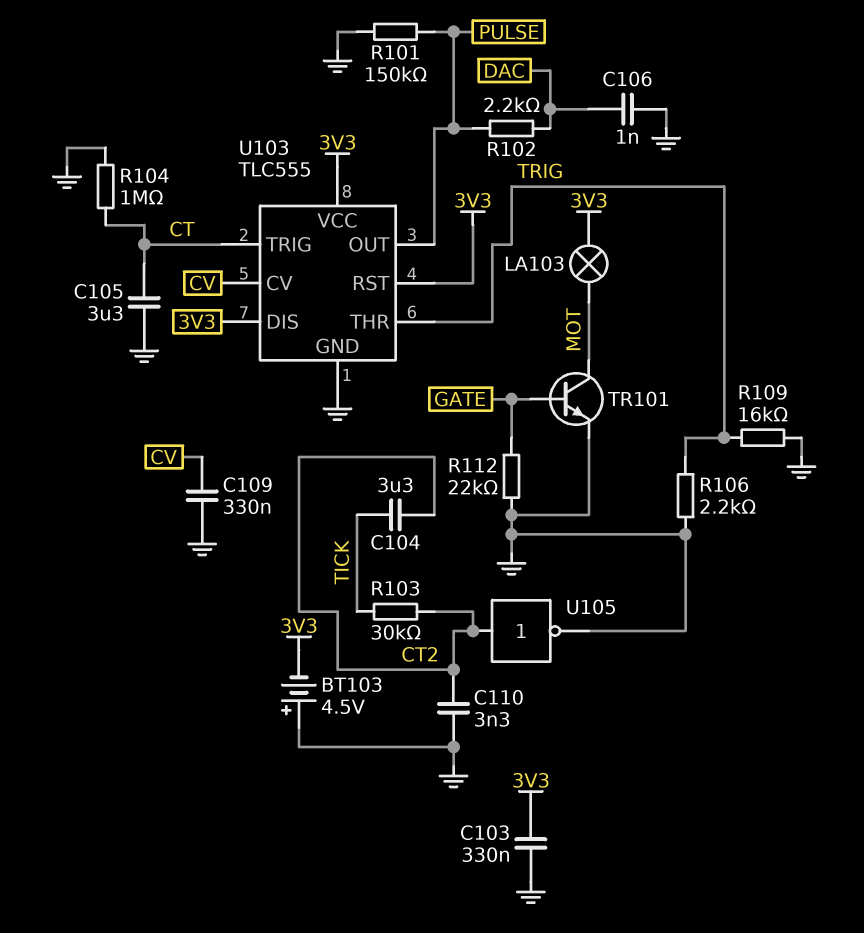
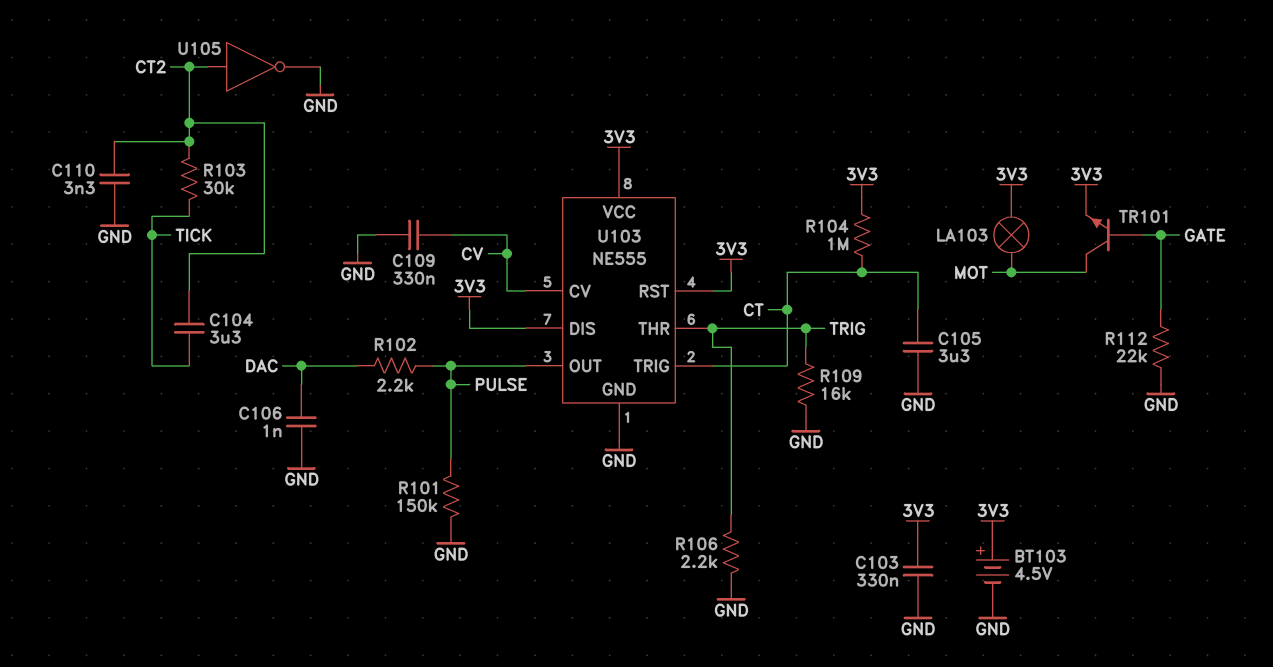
BT103: 4.5V (plus GND, minus 3V3) -> 4.5V (plus 3V3, minus GND)
R104: 1M (CT, GND) -> 1M (3V3, CT)
TR101: NPN (B GATE, C MOT, E GND) -> NPN (B GATE, C MOT, E 3V3)
U103: TLC555 -> NE555

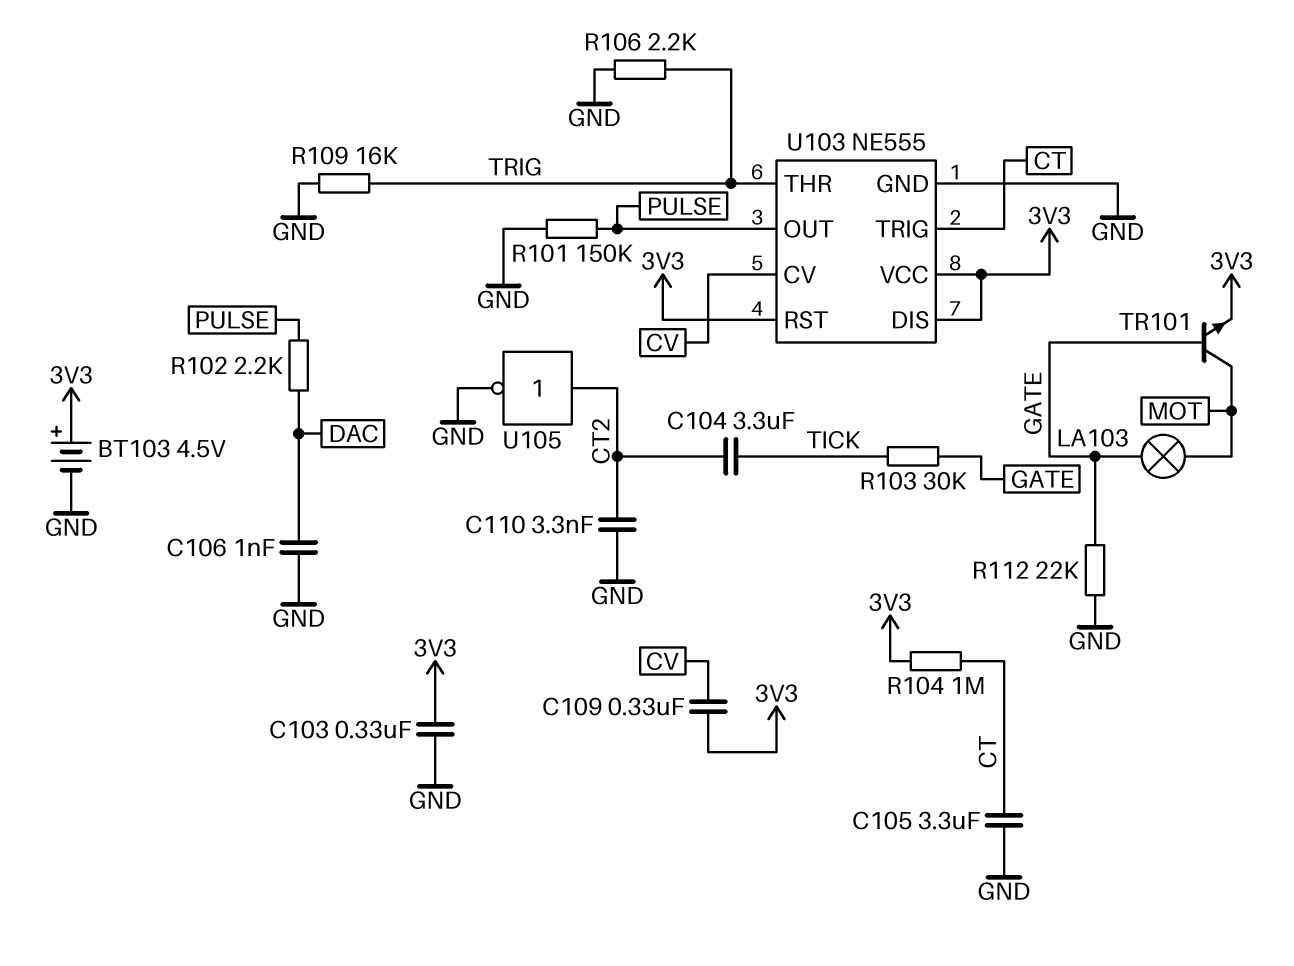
C109: 330nF (CV, GND) -> 330nF (3V3, CV)
LA103: lamp (3V3, MOT) -> lamp (GATE, MOT)
R103: 30k (CT2, TICK) -> 30k (GATE, TICK)

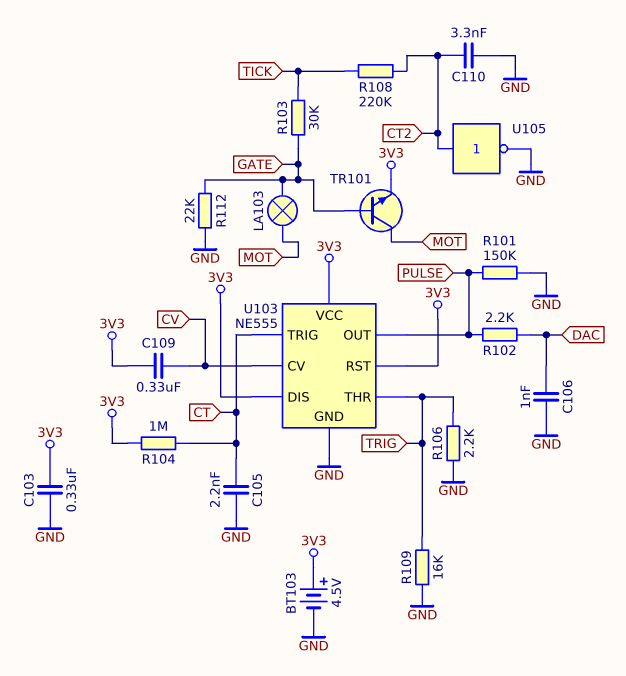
C104: 3.3uF (CT2, TICK) -> none
C105: 3.3uF (CT, GND) -> 2.2nF (CT, GND)
R108: none -> 220k (CT2, TICK)

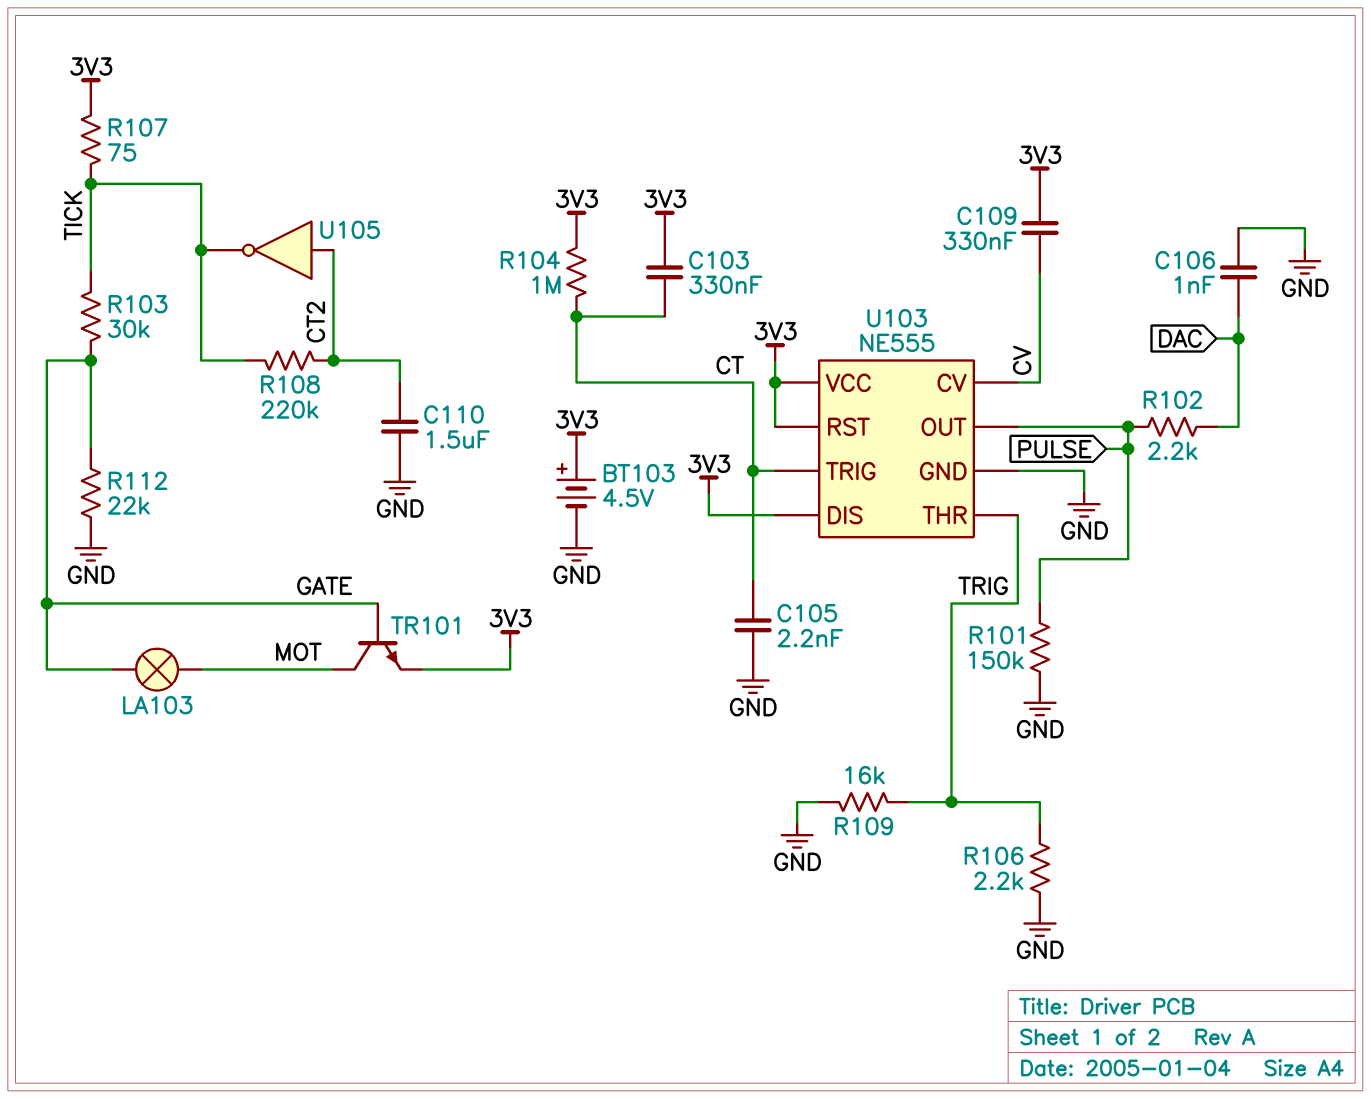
C103: 330nF (3V3, GND) -> 330nF (3V3, CT)
C110: 3.3nF (CT2, GND) -> 1.5uF (CT2, GND)
R107: none -> 75 (3V3, TICK)
U105: NOT (in CT2, out GND) -> NOT (in CT2, out TICK)

